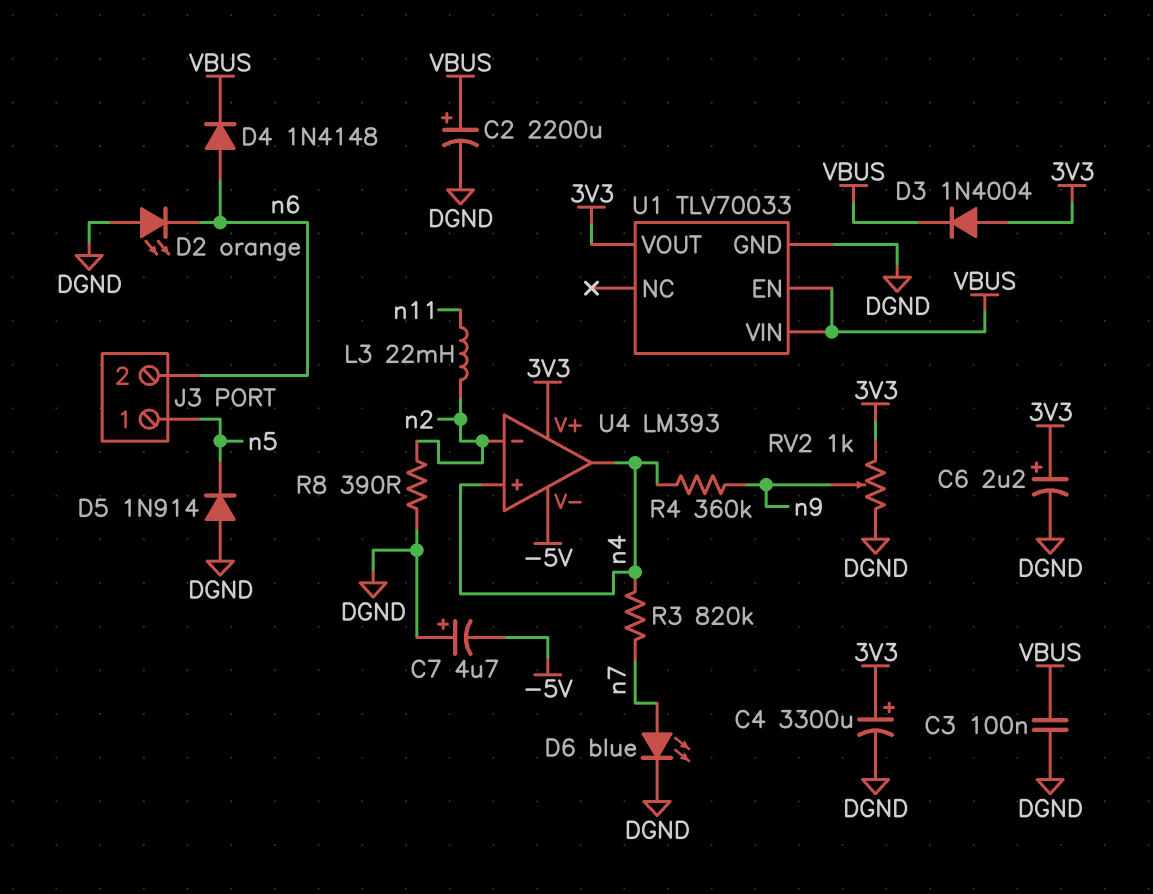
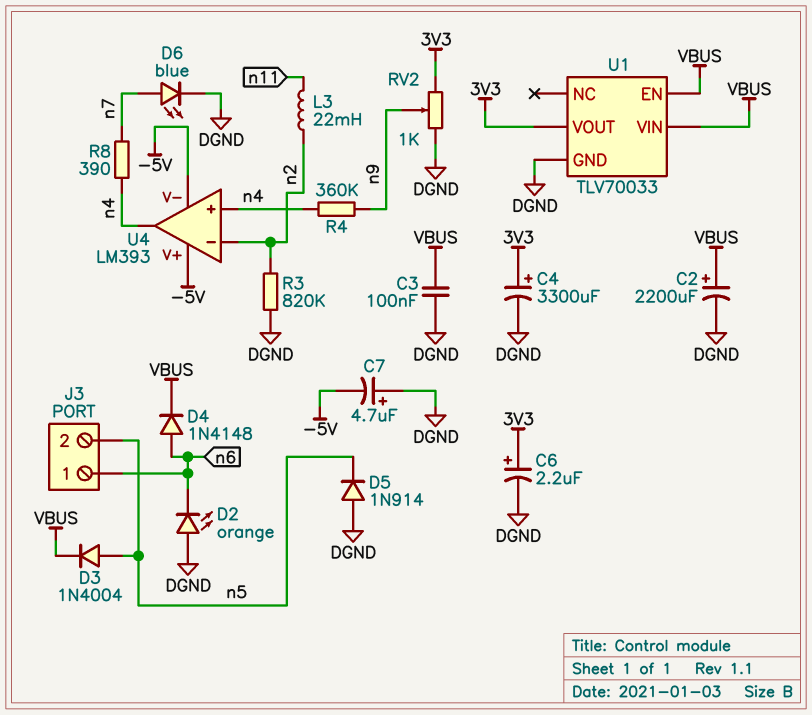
D3: diode 1N4004 (A 3V3, K VBUS) -> diode 1N4004 (A n5, K VBUS)
J3 pin 1: n5 -> n6
J3 pin 2: n6 -> n5
R3: 820k (n4, n7) -> 820k (DGND, n2)
R8: 390 (DGND, n2) -> 390 (n4, n7)
U4 pin V+: 3V3 -> -5V

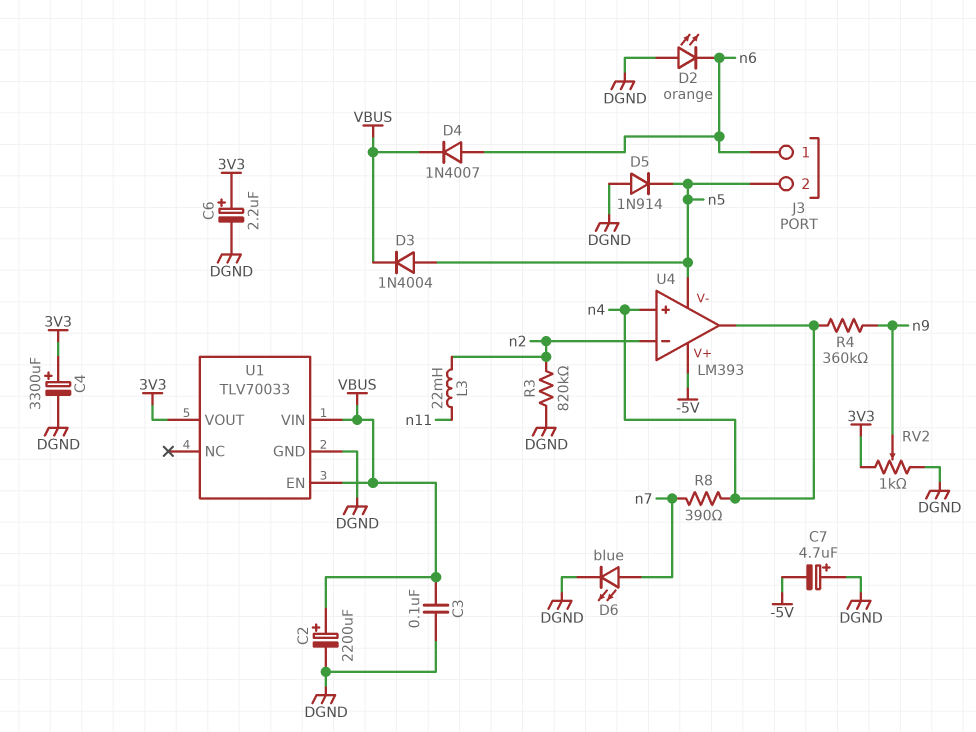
D4: diode 1N4148 (A n6, K VBUS) -> diode 1N4007 (A n6, K VBUS)
U4 pin V-: -5V -> n5

